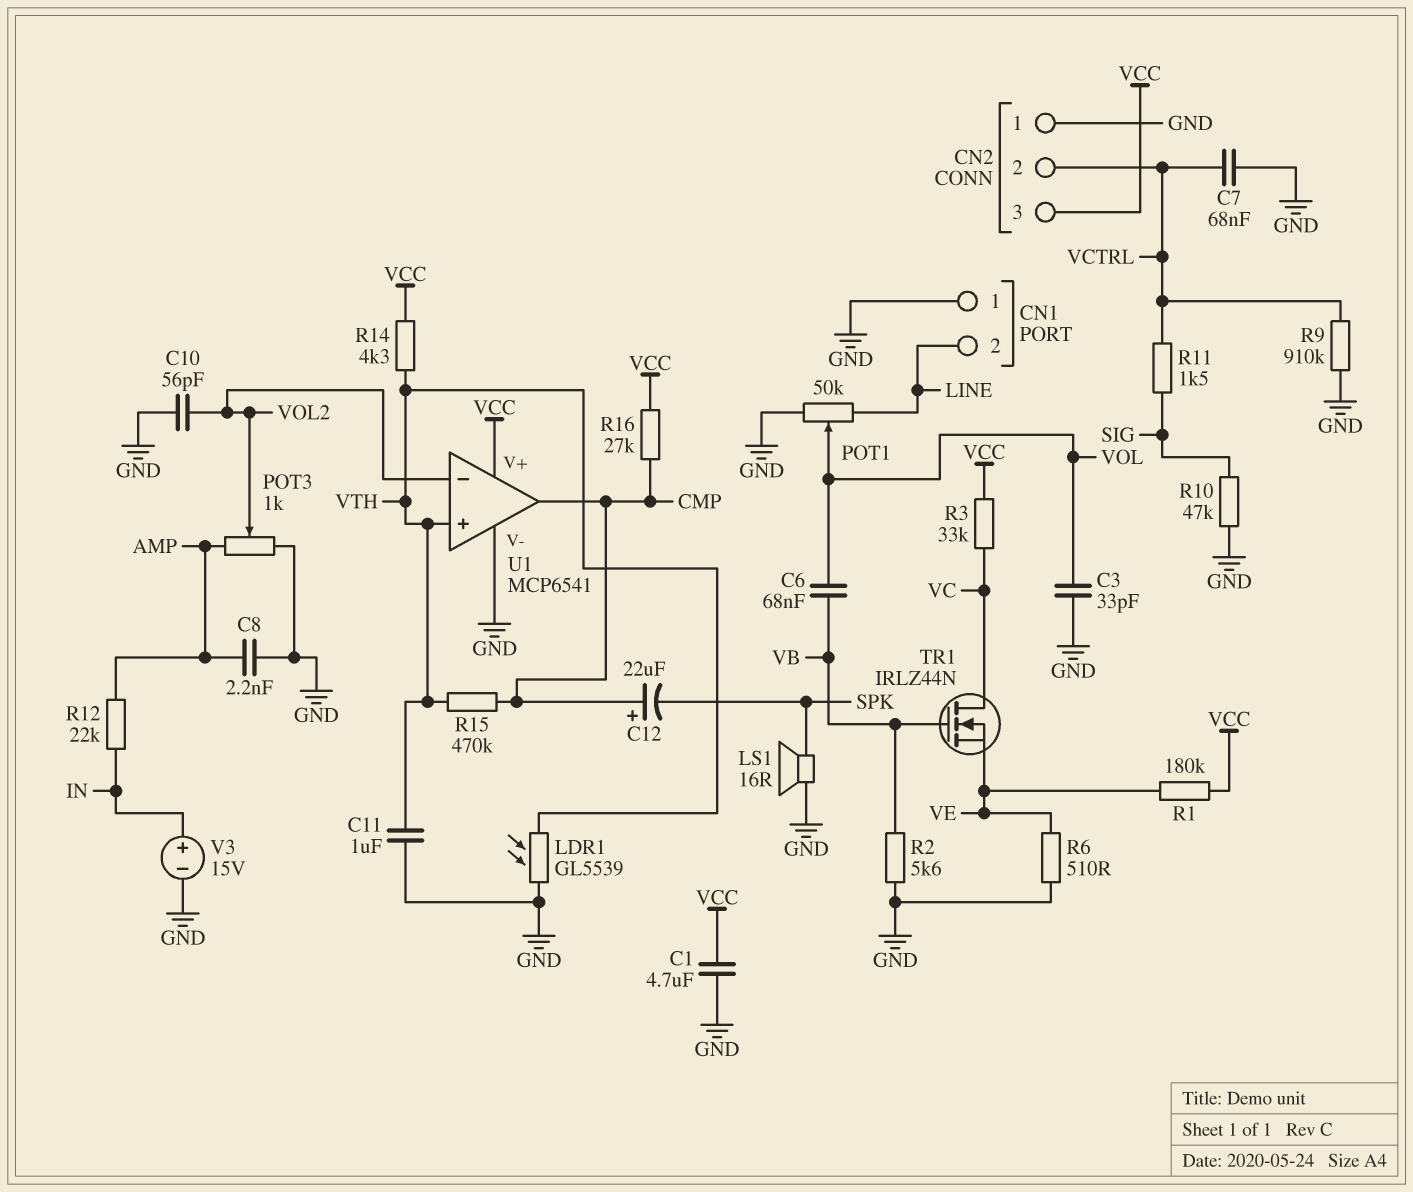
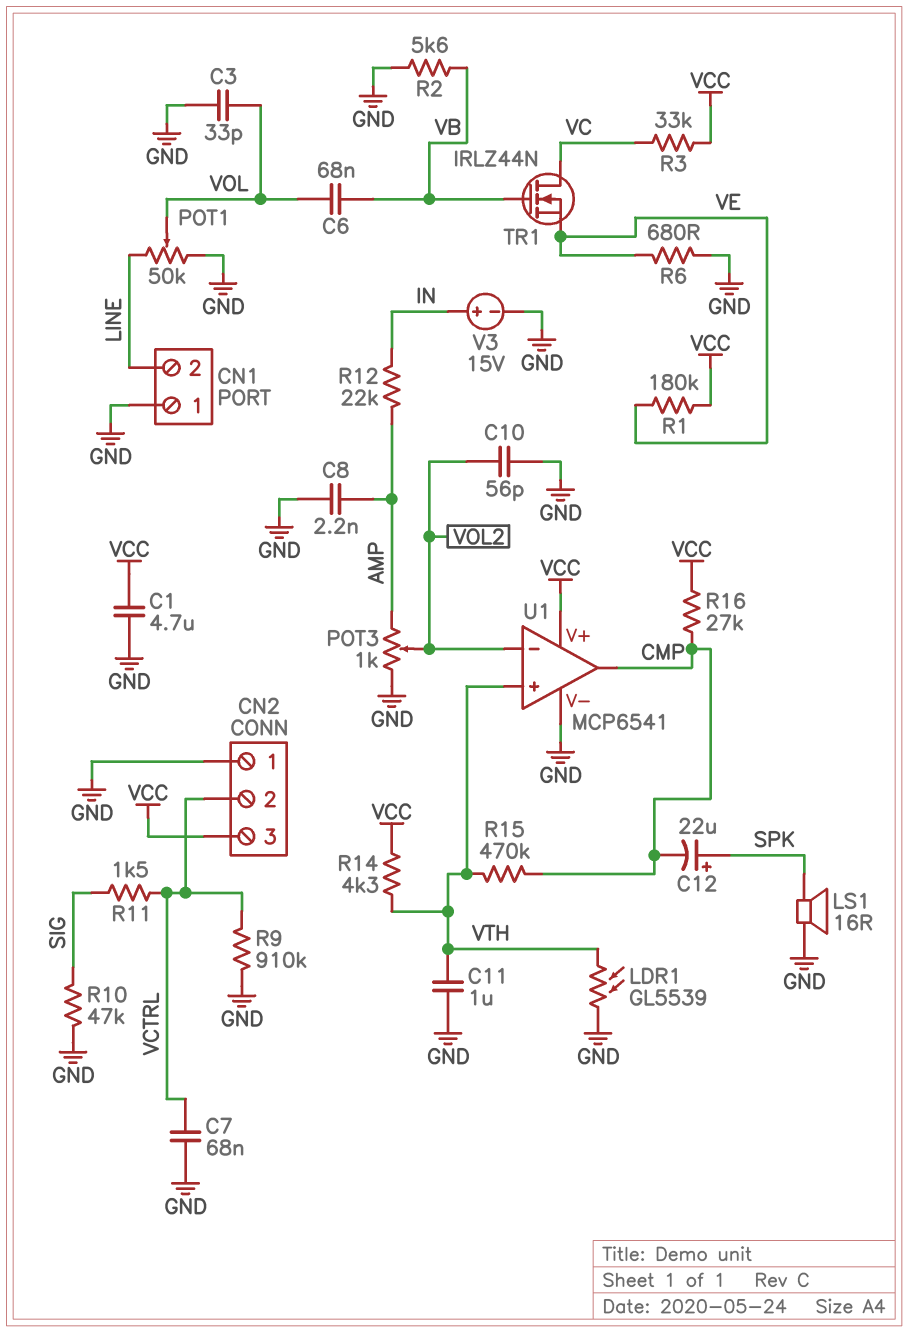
C12: 22uF (plus CMP, minus SPK) -> 22uF (plus SPK, minus CMP)
R6: 510 (GND, VE) -> 680 (GND, VE)

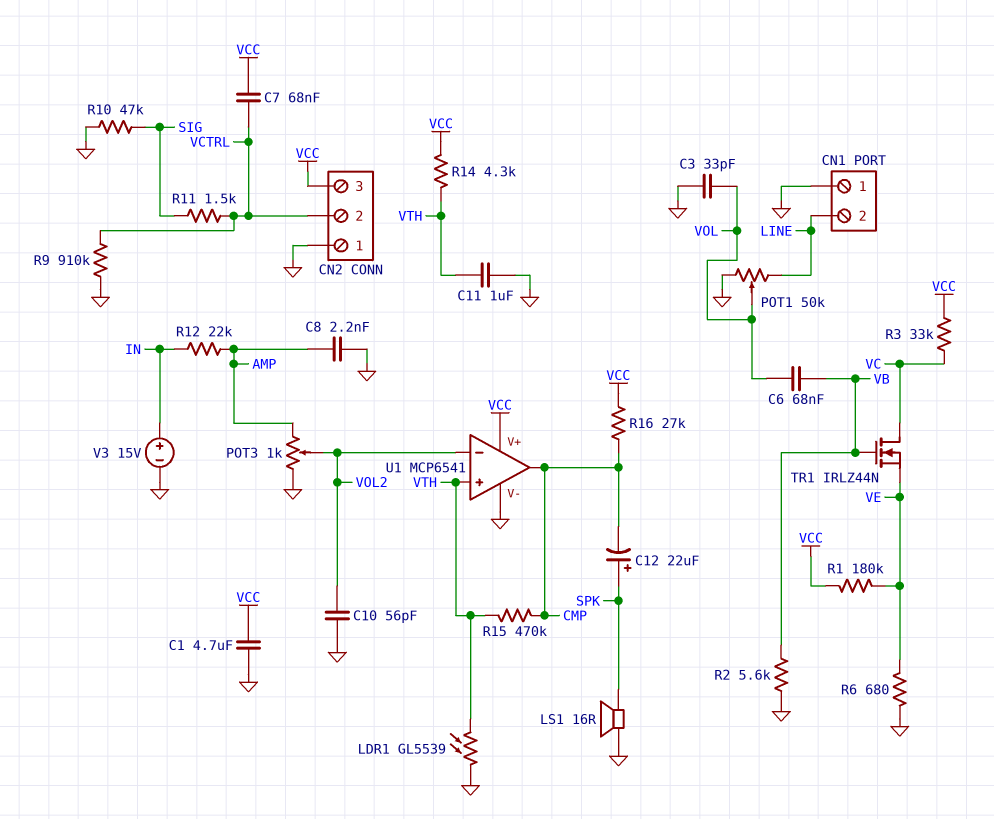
C7: 68nF (GND, VCTRL) -> 68nF (VCC, VCTRL)

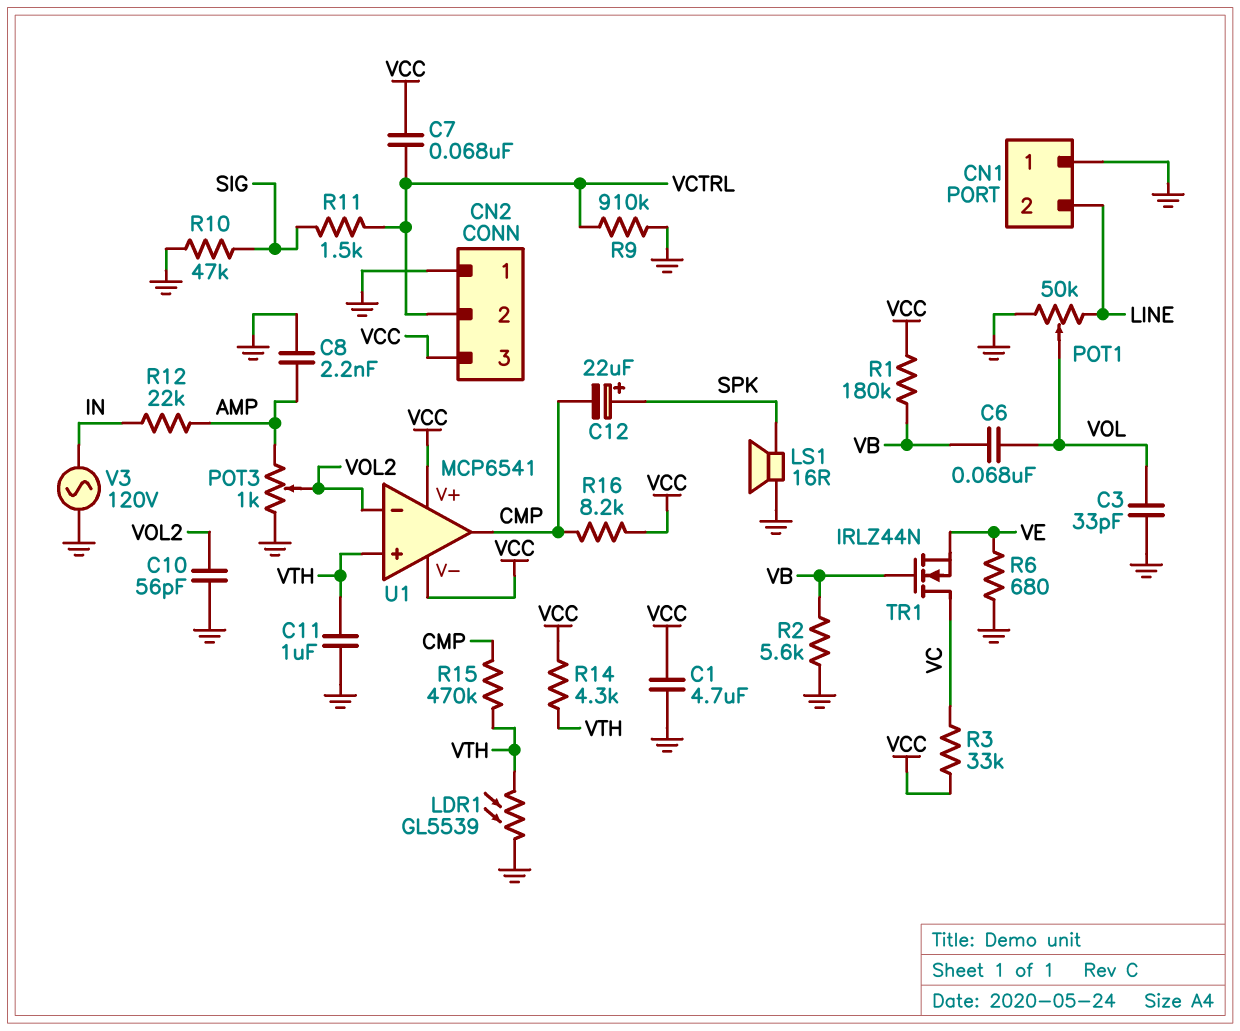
R1: 180k (VCC, VE) -> 180k (VB, VCC)
R16: 27k (CMP, VCC) -> 8.2k (CMP, VCC)
U1 pin V-: GND -> VCC
V3: 15V (plus IN, minus GND) -> AC 120V (GND, IN)

